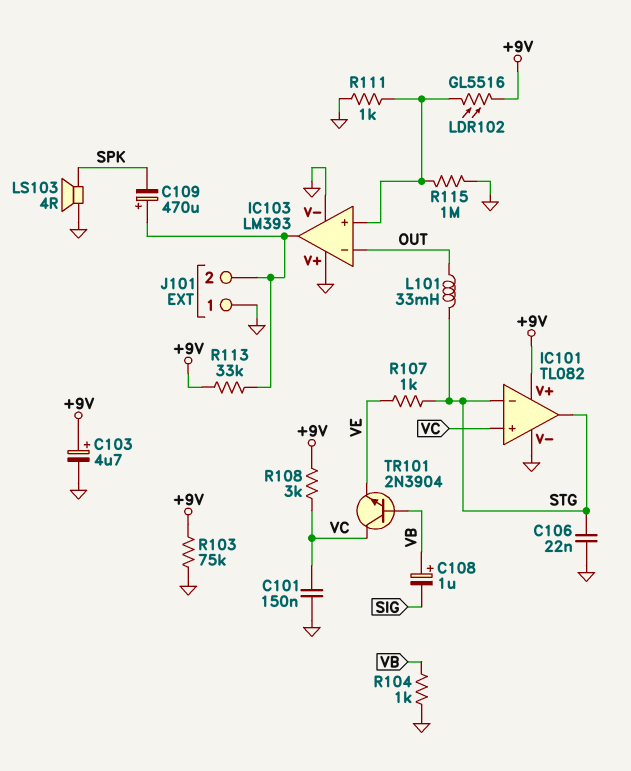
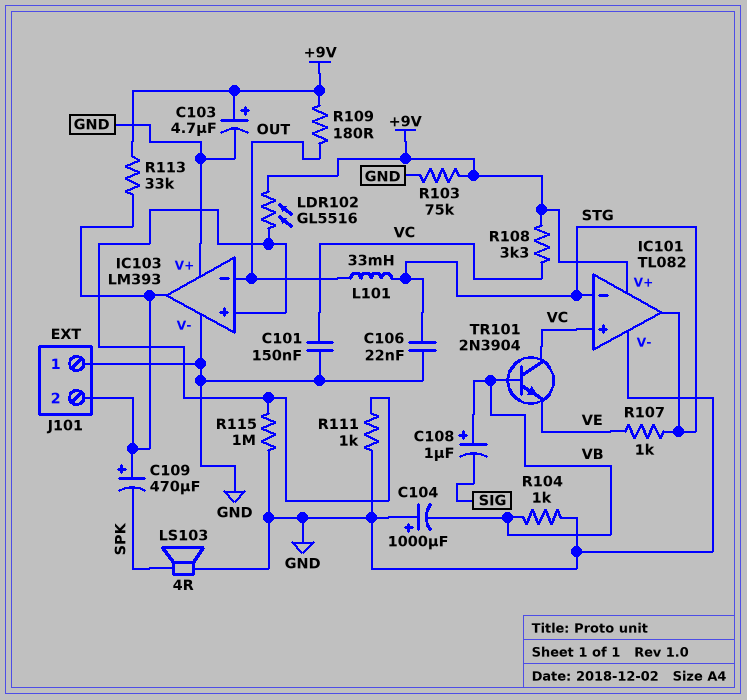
C104: none -> 1000uF (plus GND, minus VB)
R108: 3k (+9V, VC) -> 3.3k (+9V, VC)
R109: none -> 180 (+9V, OUT)

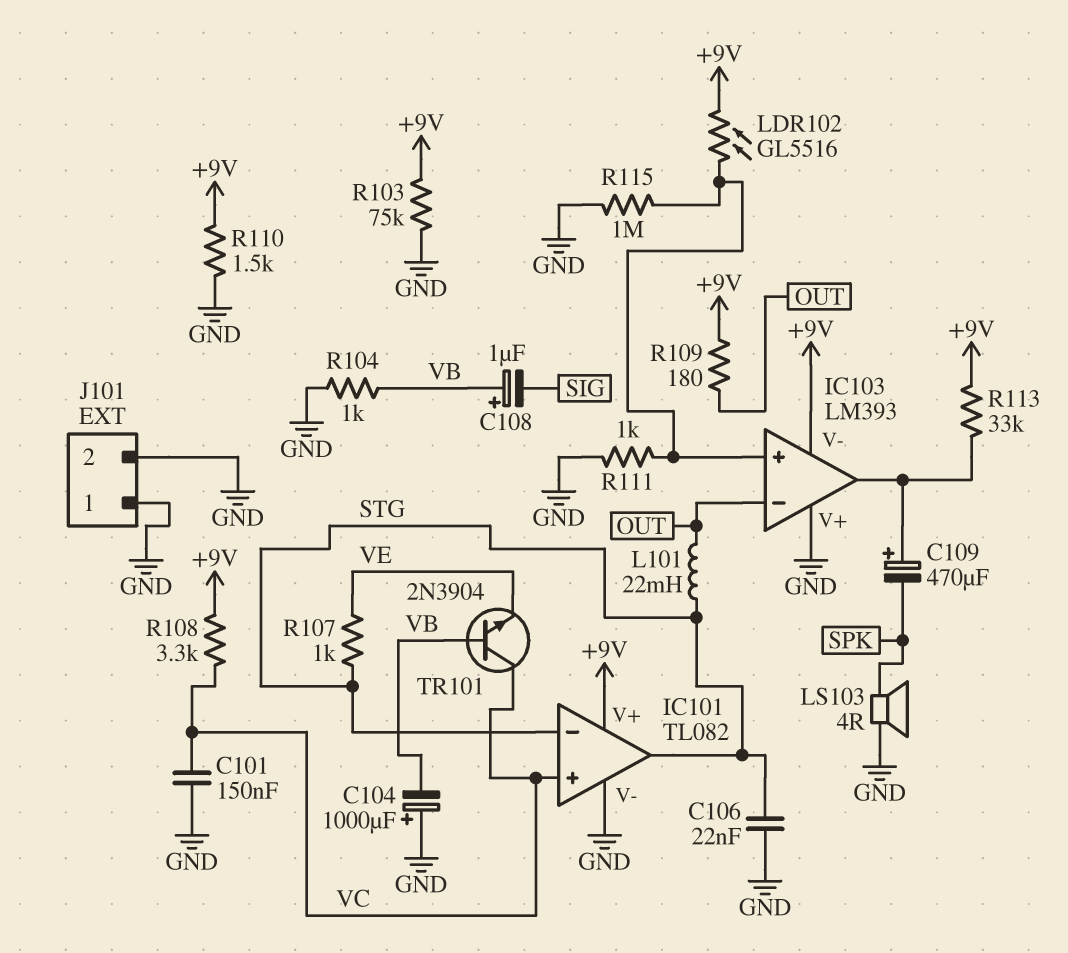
C103: 4.7uF (plus +9V, minus GND) -> none
IC103 pin V-: GND -> +9V
J101 pin 2: IC103/out -> GND
L101: 33mH (OUT, STG) -> 22mH (OUT, STG)
R110: none -> 1.5k (+9V, GND)

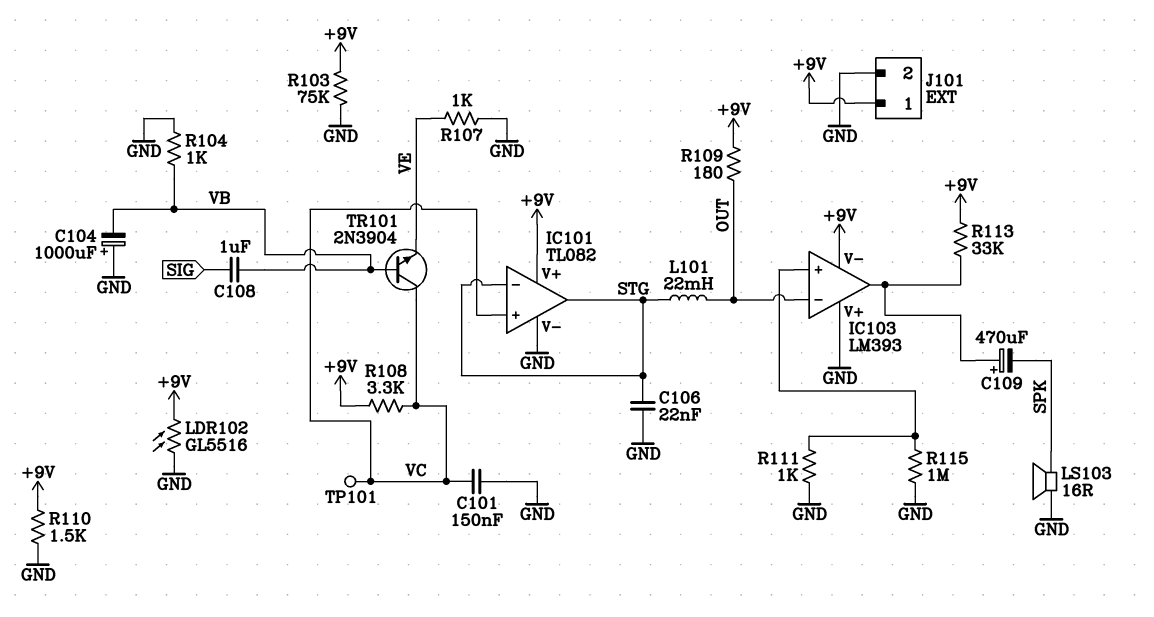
C108: 1uF (plus VB, minus SIG) -> 1uF (SIG, VB)
J101 pin 1: GND -> +9V
LDR102: GL5516 (+9V, IC103/in+) -> GL5516 (+9V, GND)
LS103: speaker 4R (GND, SPK) -> speaker 16R (GND, SPK)
R107: 1k (STG, VE) -> 1k (GND, VE)
TP101: none -> test point (VC)

